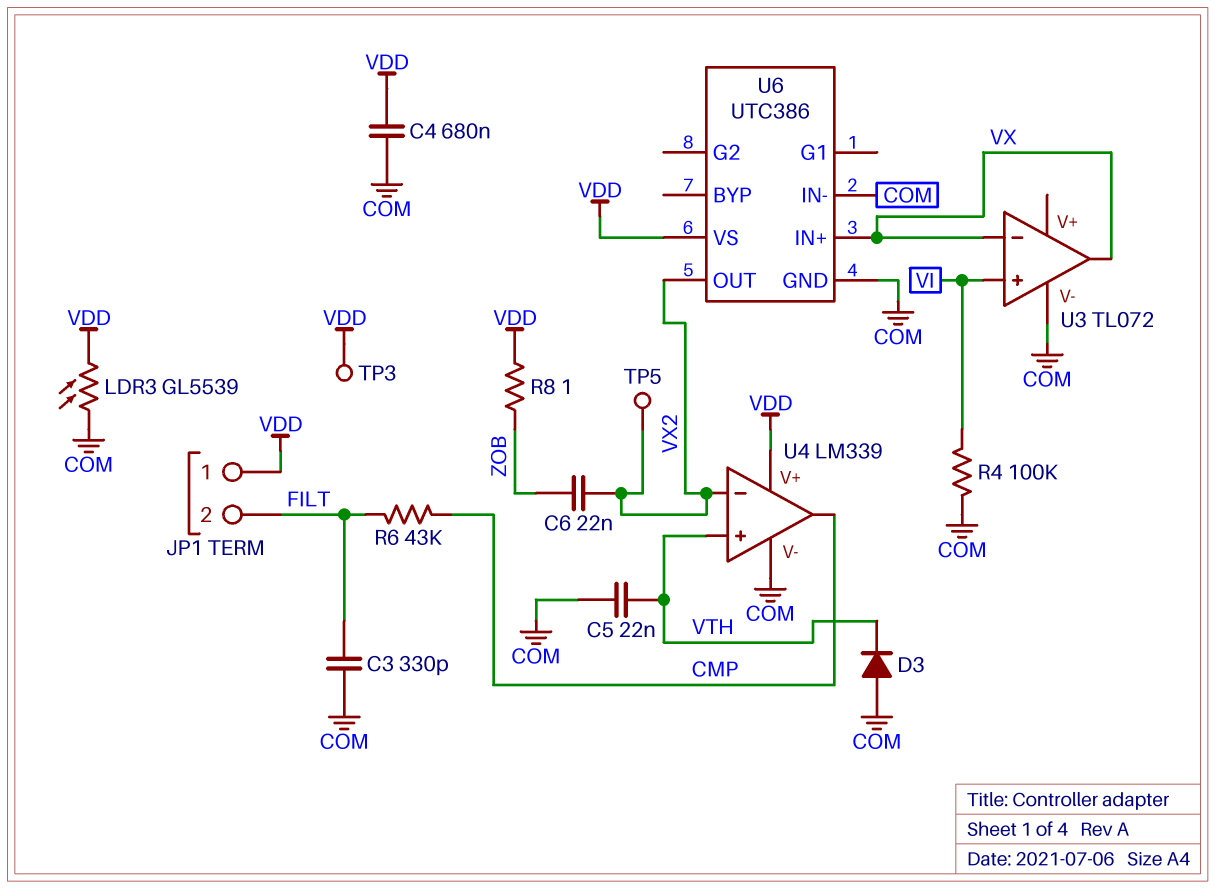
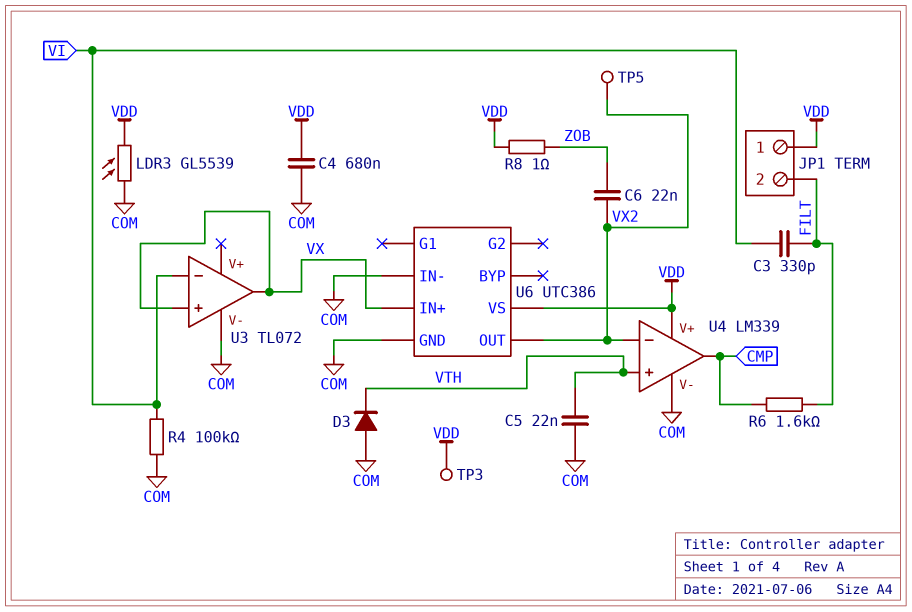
C3: 330pF (COM, FILT) -> 330pF (FILT, VI)
R6: 43k (CMP, FILT) -> 1.6k (CMP, FILT)
U3 pin in+: VI -> VX
U3 pin in-: VX -> VI

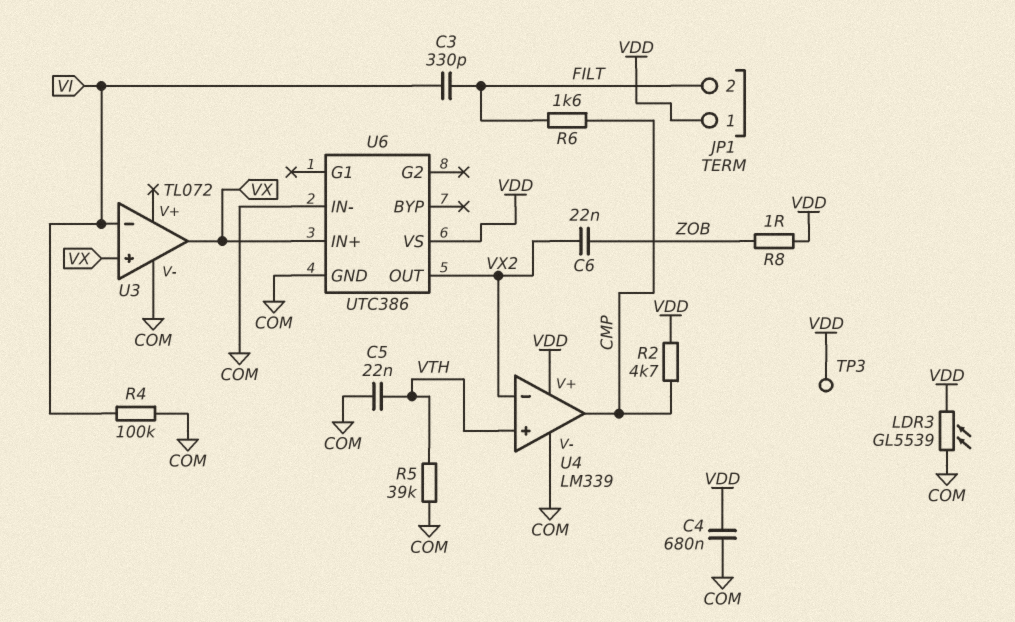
D3: diode (A COM, K VTH) -> none
R2: none -> 4.7k (CMP, VDD)
R5: none -> 39k (COM, VTH)
TP5: test point (VX2) -> none

